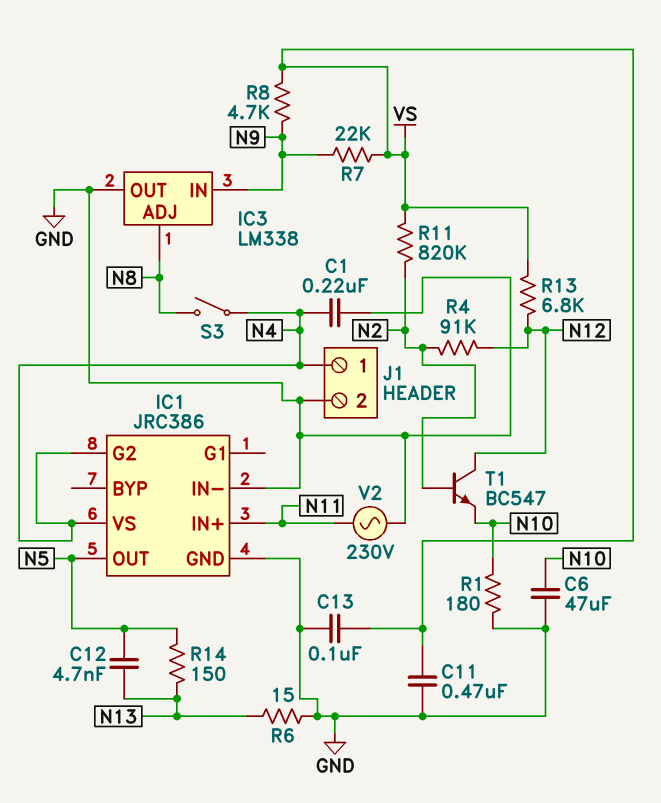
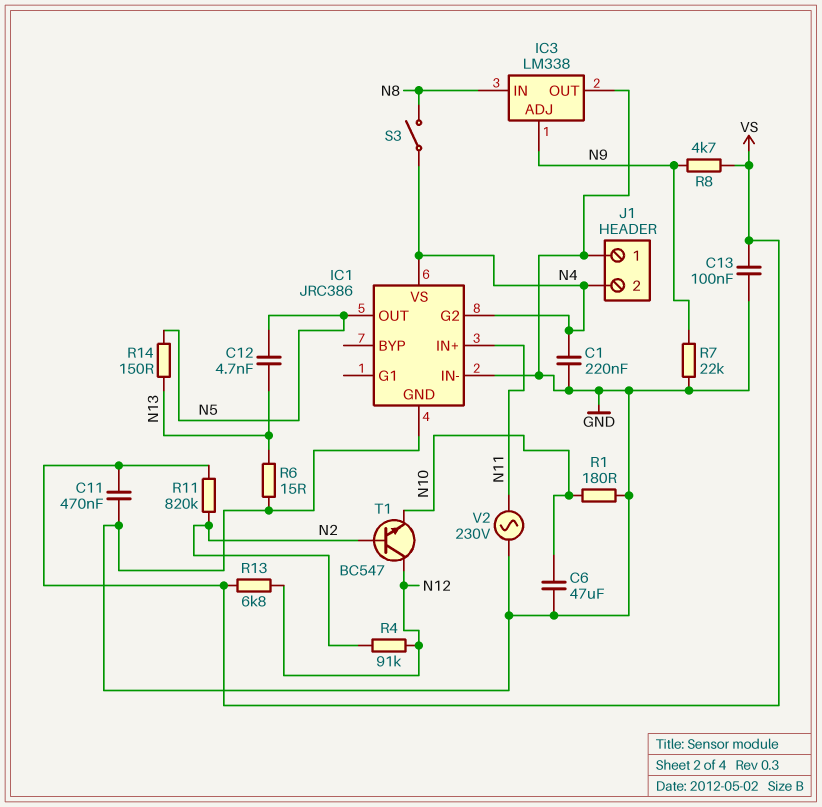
IC3 pin ADJ: N8 -> N9
IC3 pin IN: N9 -> N8
J1 pin 1: N4 -> GND
J1 pin 2: GND -> N4
R7: 22k (N9, VS) -> 22k (GND, N9)

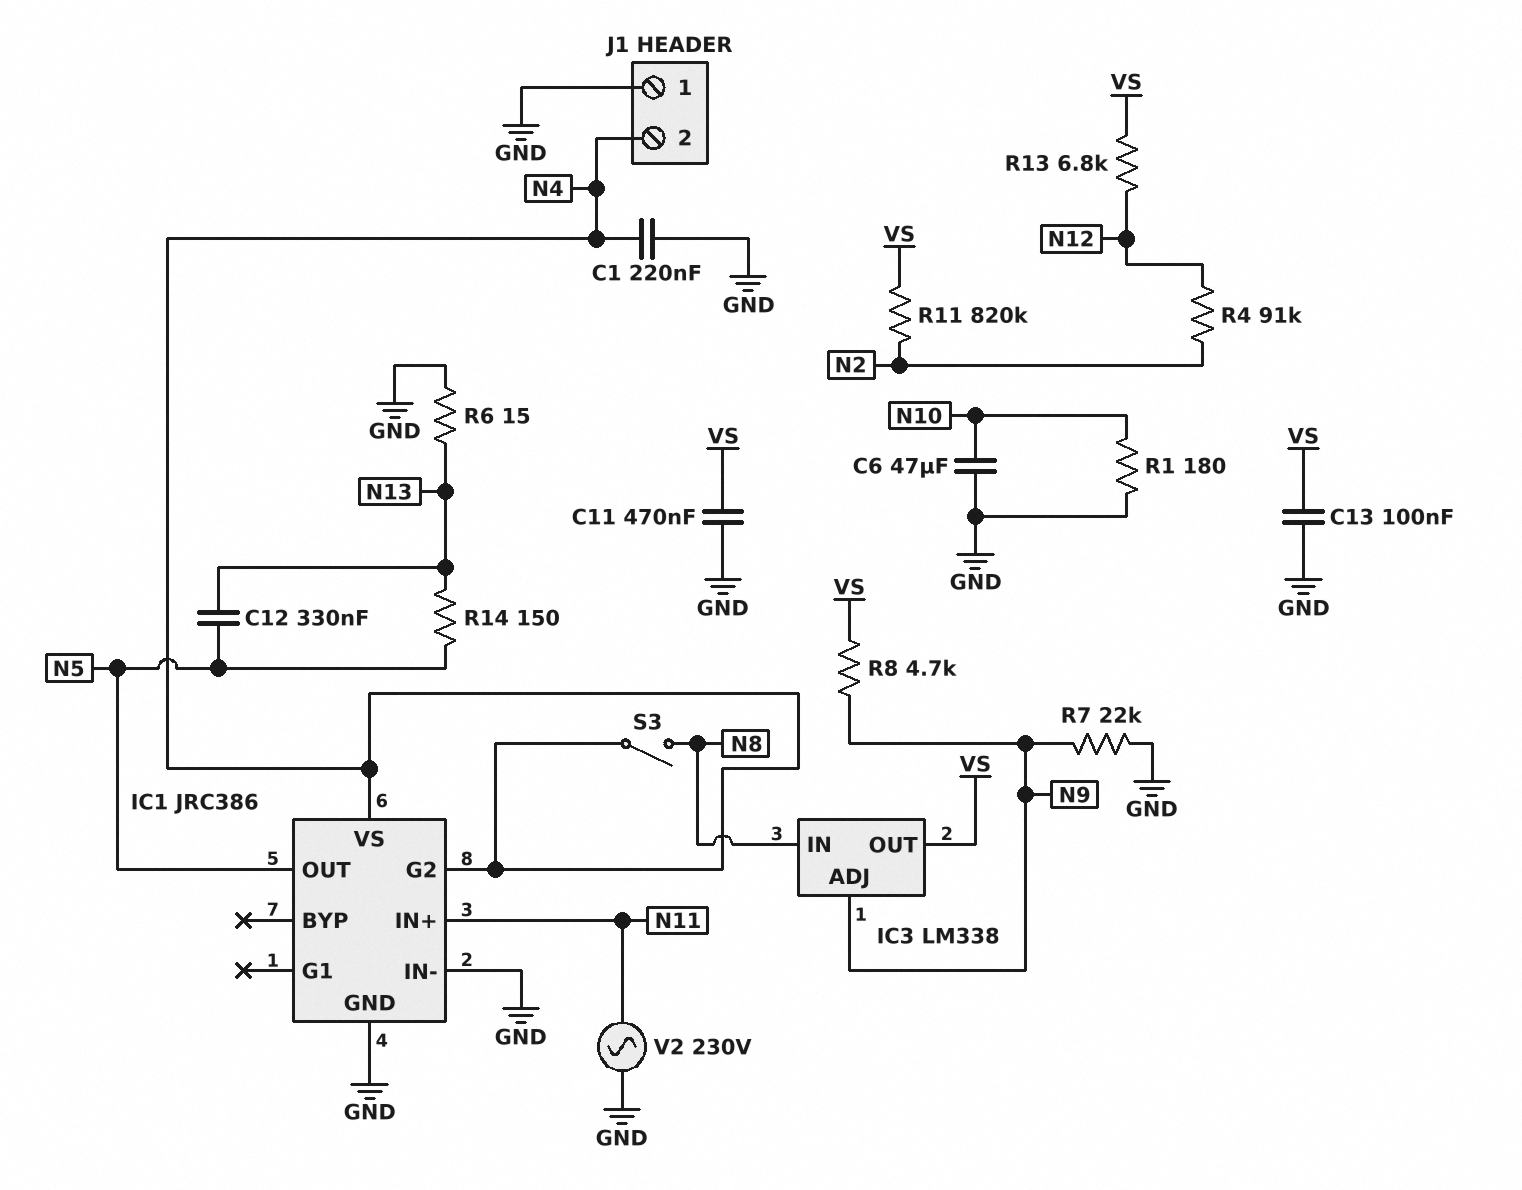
C12: 4.7nF (N5, N13) -> 330nF (N5, N13)
IC3 pin OUT: GND -> VS
T1: NPN BC547 (B N2, C N12, E N10) -> none

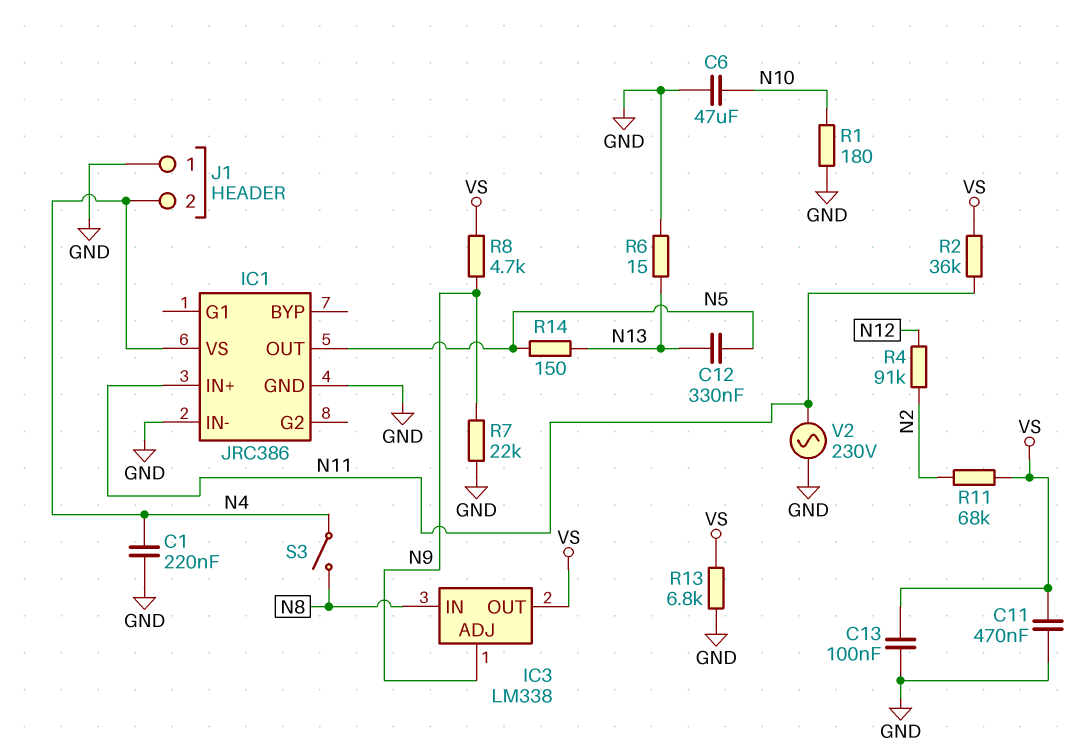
IC1 pin G2: N4 -> none
R2: none -> 36k (N11, VS)
R11: 820k (N2, VS) -> 68k (N2, VS)
R13: 6.8k (N12, VS) -> 6.8k (GND, VS)

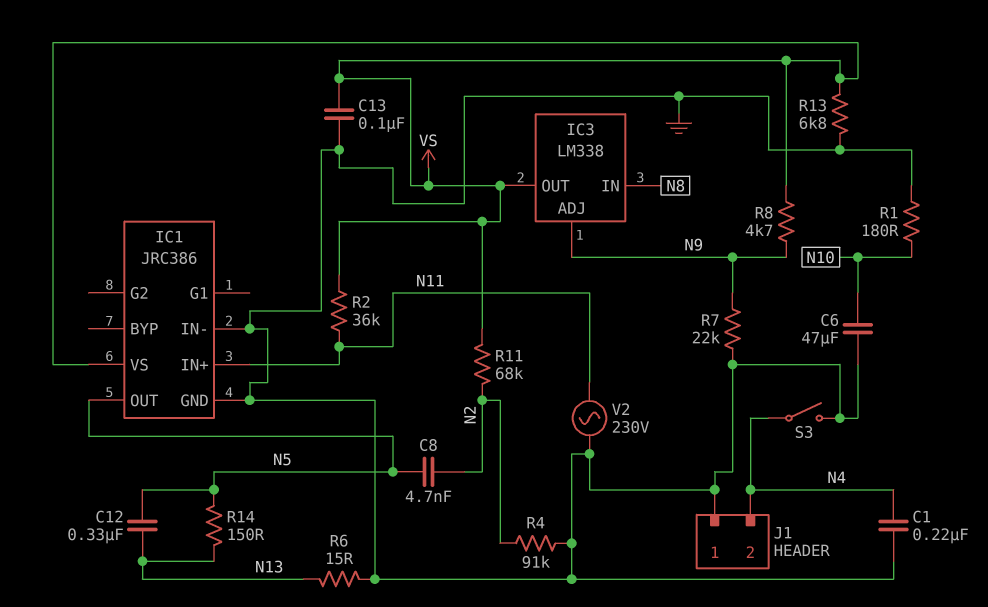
C8: none -> 4.7nF (N2, N5)
C11: 470nF (GND, VS) -> none
IC1 pin VS: N4 -> VS
R4: 91k (N2, N12) -> 91k (GND, N2)
S3: switch (N4, N8) -> switch (GND, N4)

